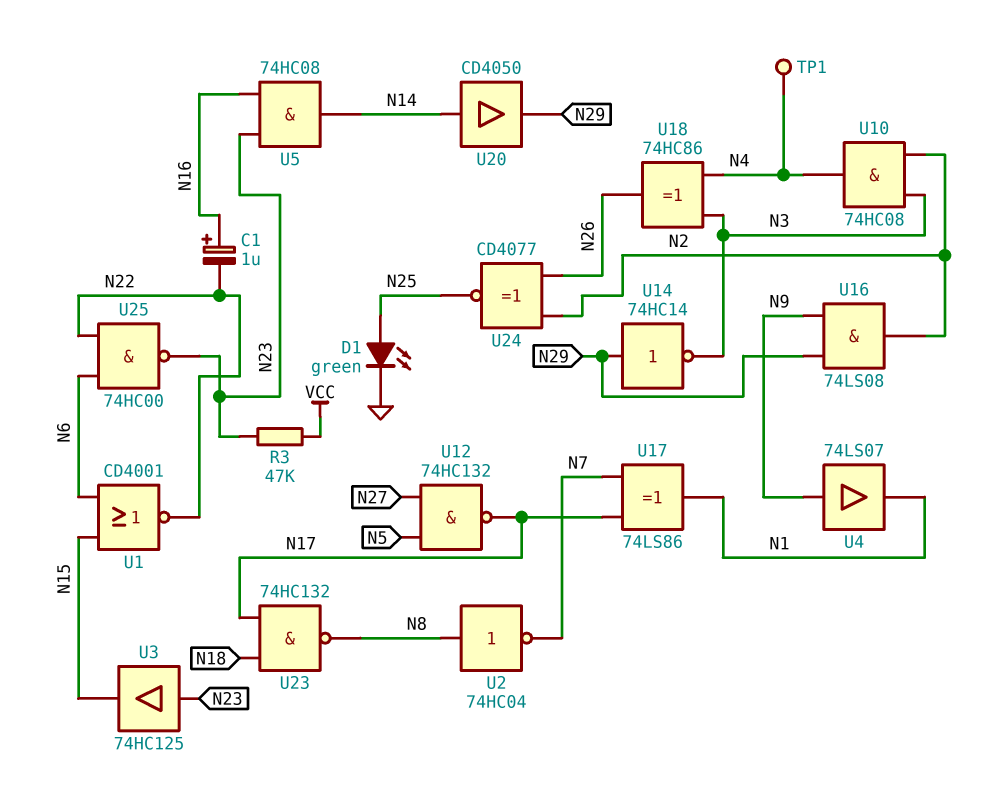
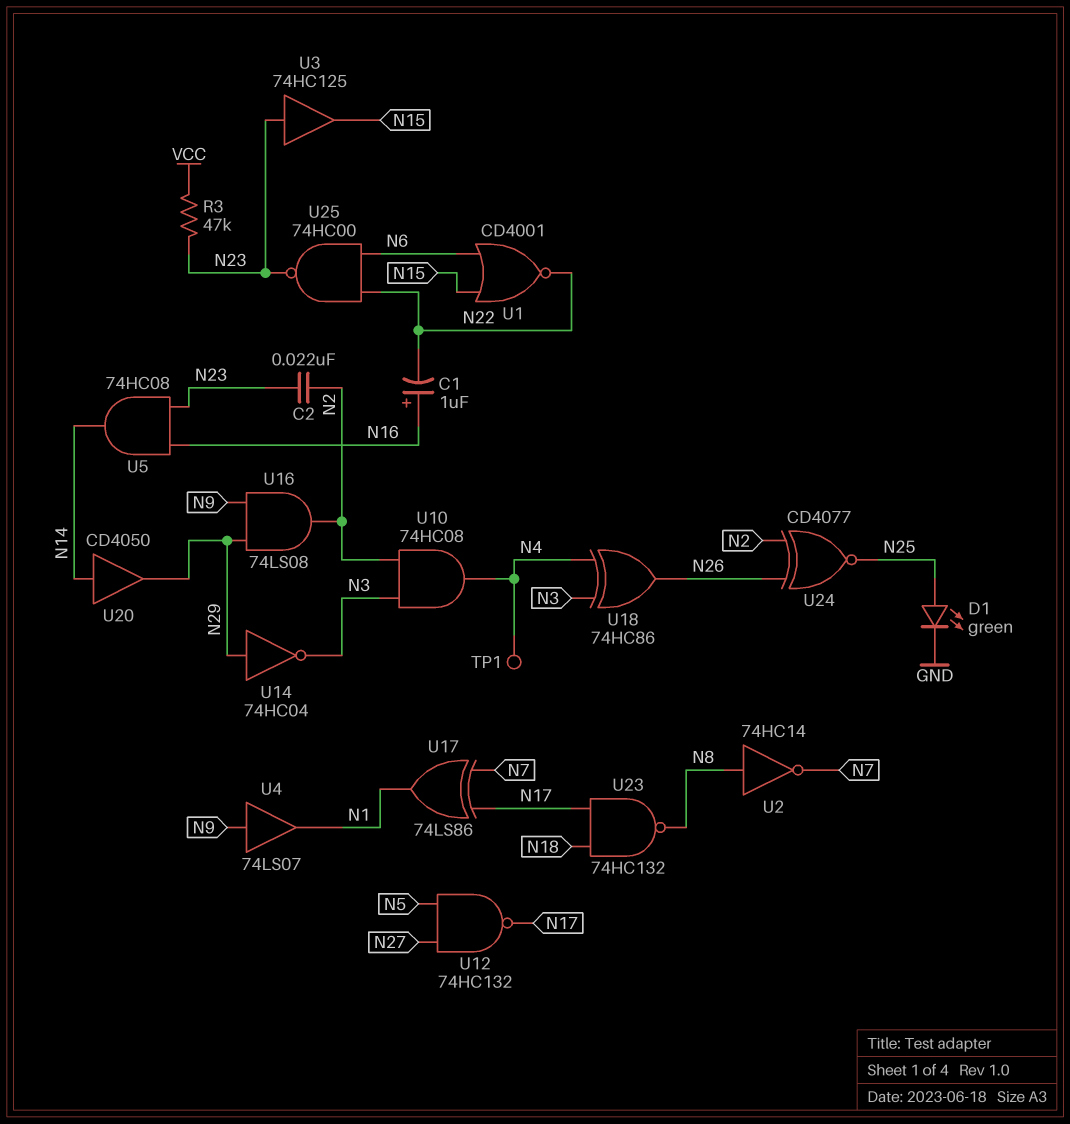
C2: none -> 22nF (N2, N23)
U2: NOT 74HC04 (in N8, out N7) -> NOT 74HC14 (in N8, out N7)
U14: NOT 74HC14 (in N29, out N3) -> NOT 74HC04 (in N29, out N3)

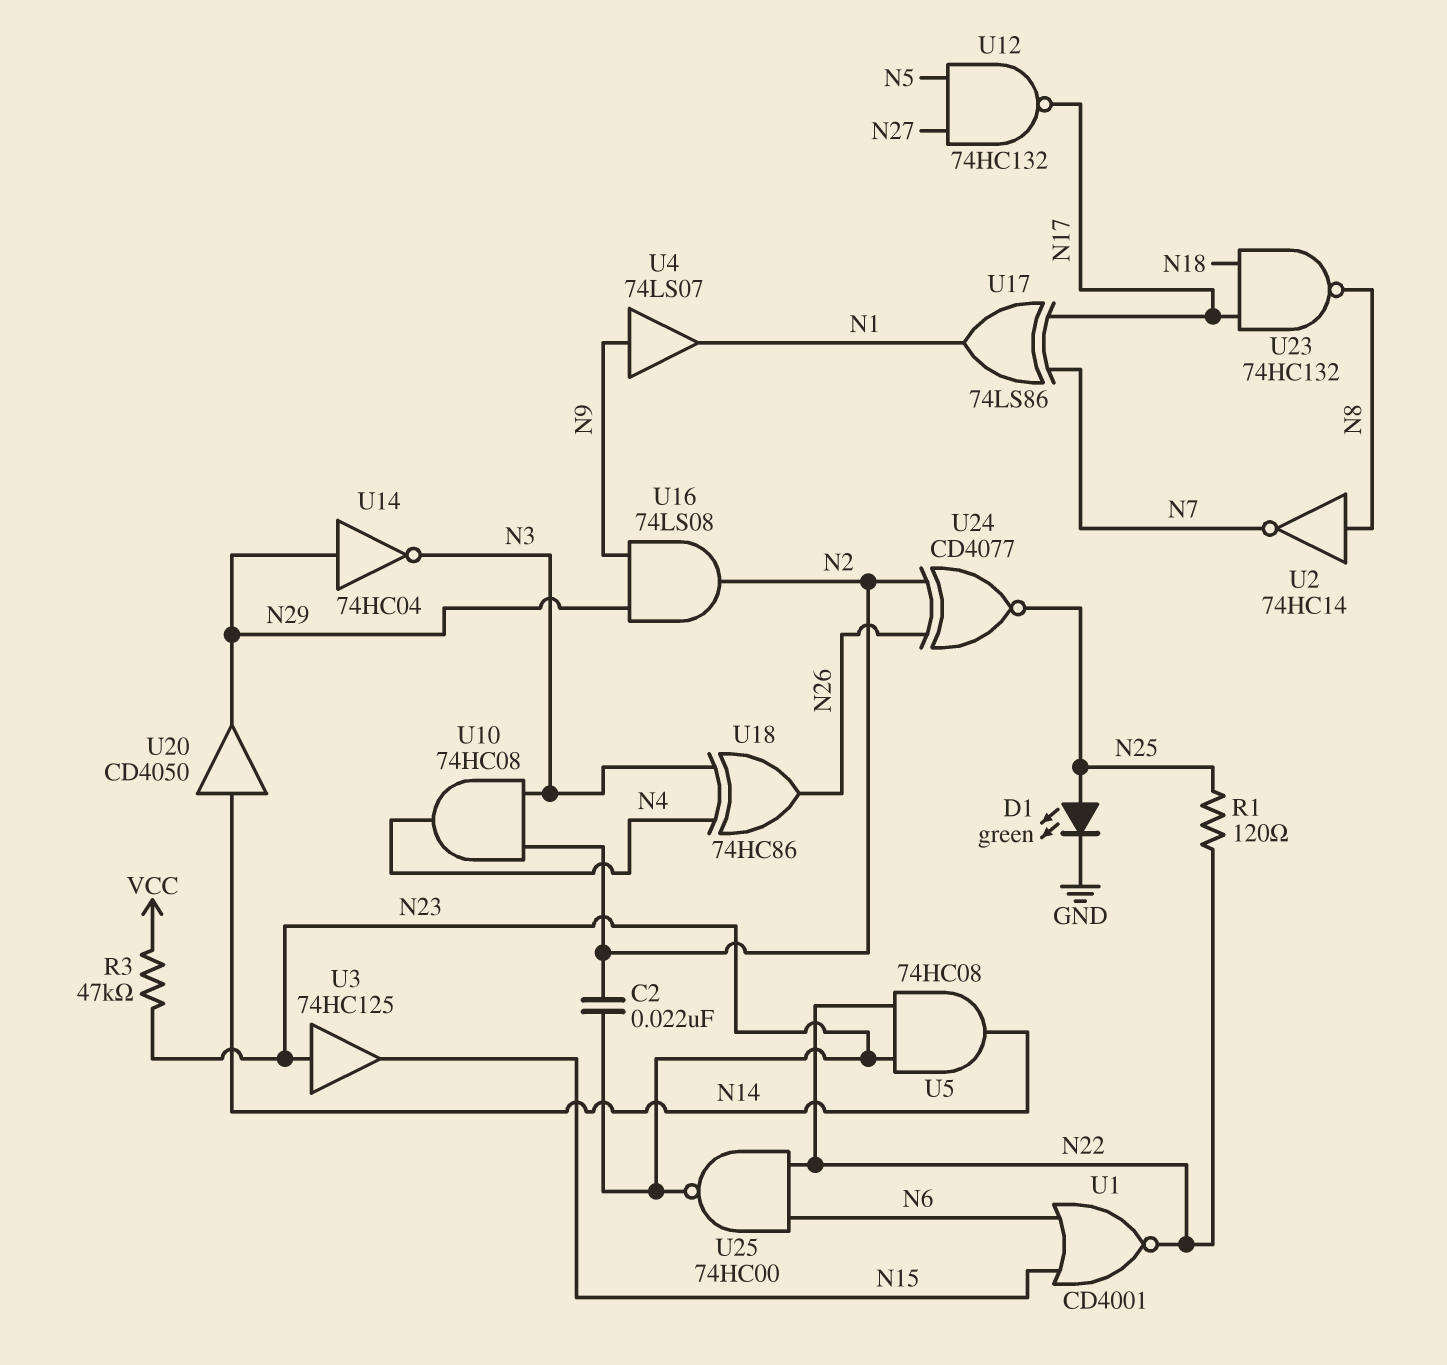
C1: 1uF (plus N16, minus N22) -> none
R1: none -> 120 (N22, N25)
TP1: test point (N4) -> none
U5: AND 74HC08 (in N16, in N23, out N14) -> AND 74HC08 (in N22, in N23, out N14)

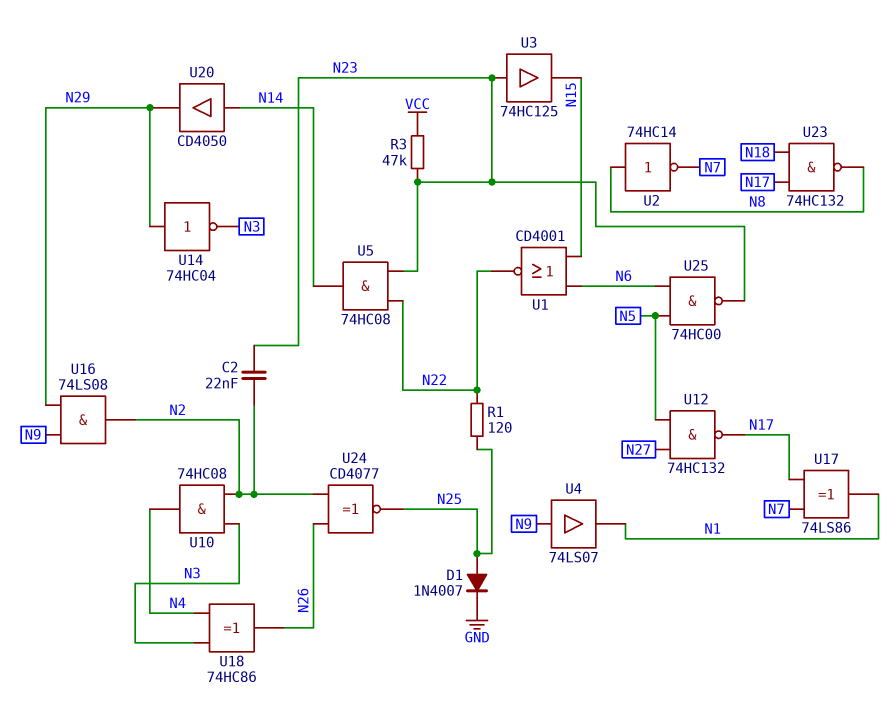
D1: LED green (A N25, K GND) -> diode 1N4007 (A N25, K GND)
U25: NAND 74HC00 (in N6, in N22, out N23) -> NAND 74HC00 (in N5, in N6, out N23)

